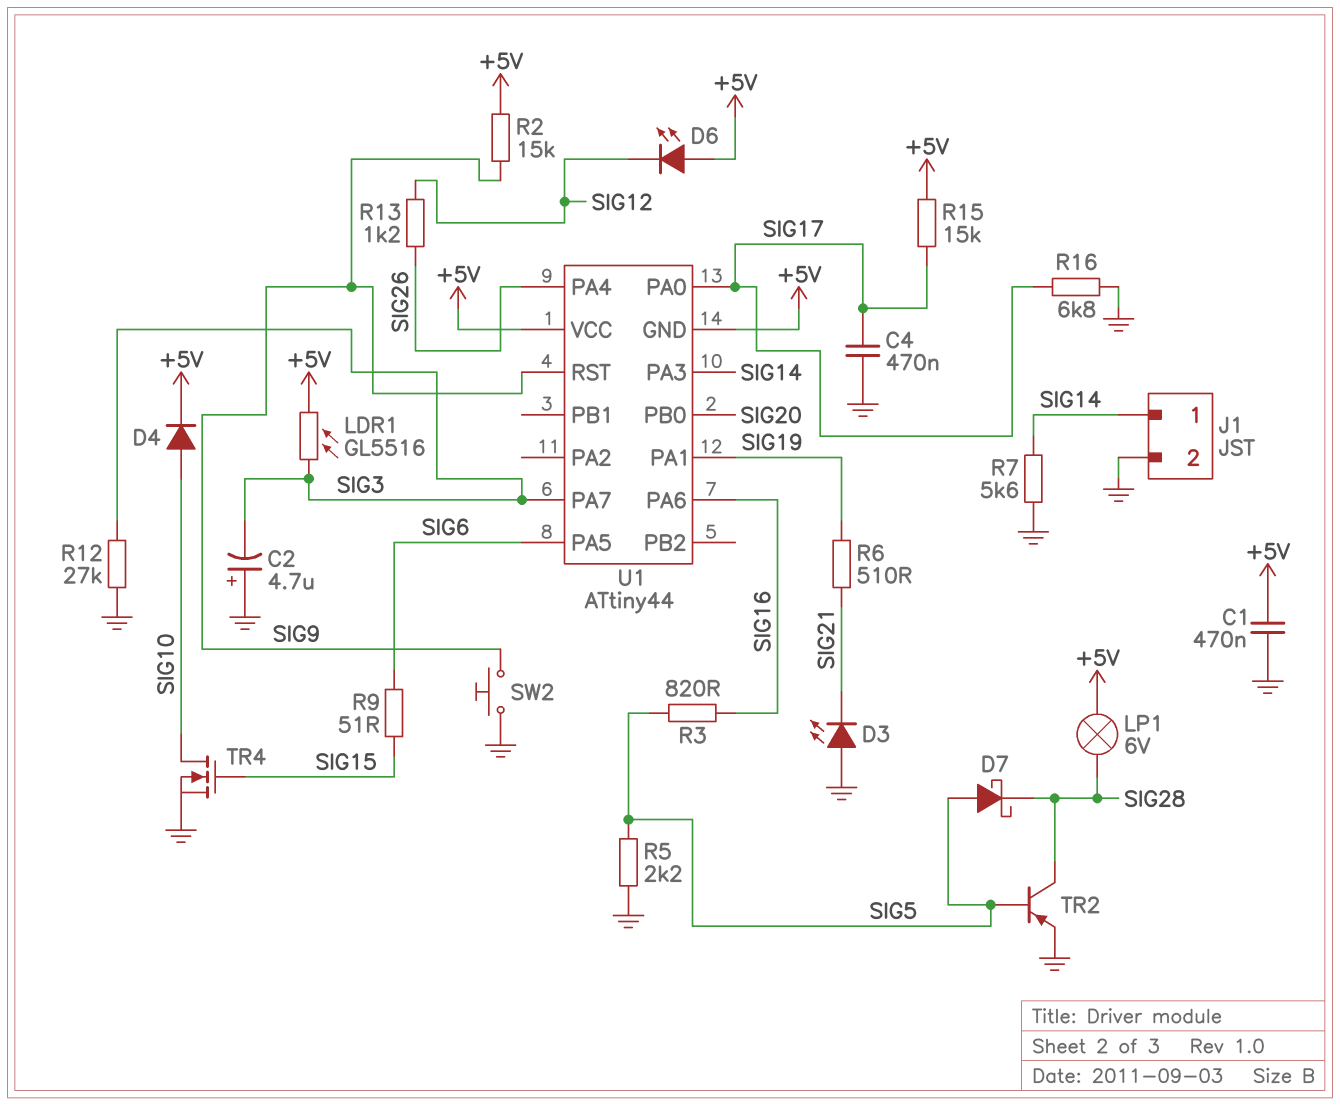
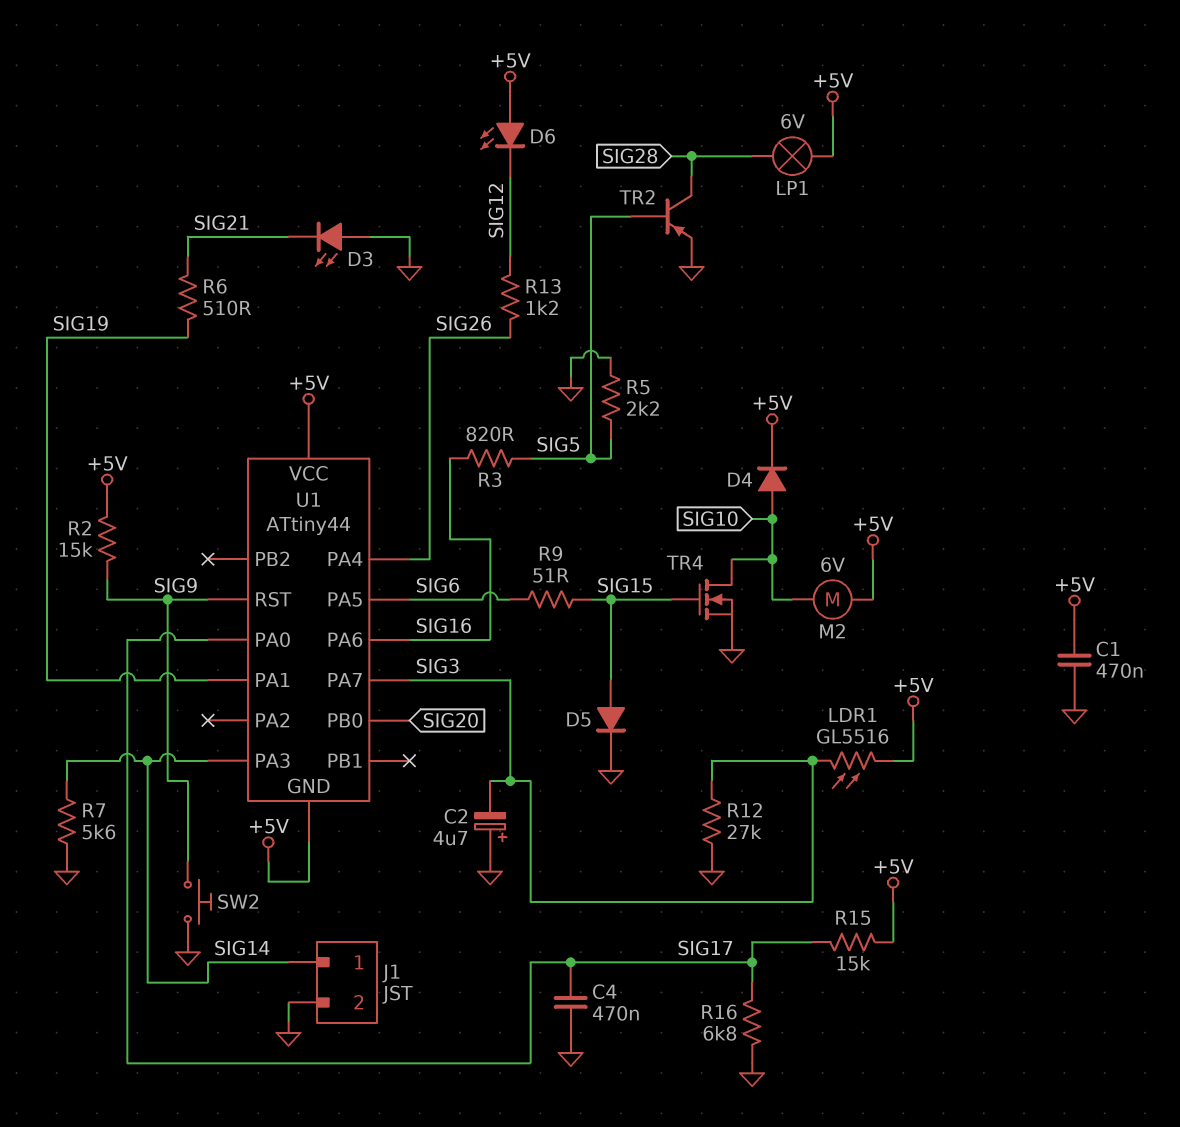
D5: none -> diode (A SIG15, K GND)
D7: schottky (A SIG5, K SIG28) -> none
M2: none -> motor 6V (+5V, SIG10)

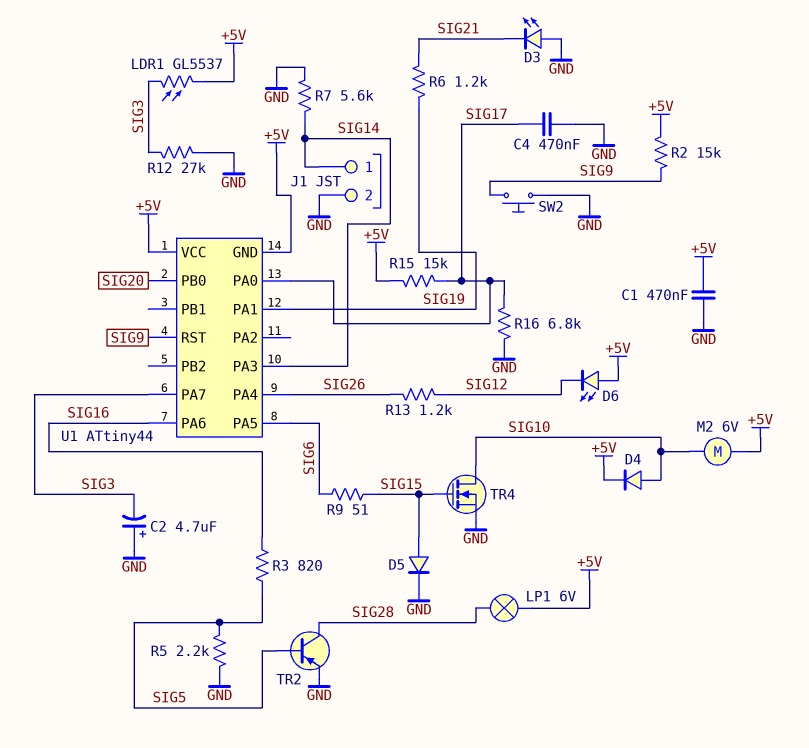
LDR1: GL5516 (+5V, SIG3) -> GL5537 (+5V, SIG3)
R6: 510 (SIG19, SIG21) -> 1.2k (SIG19, SIG21)

